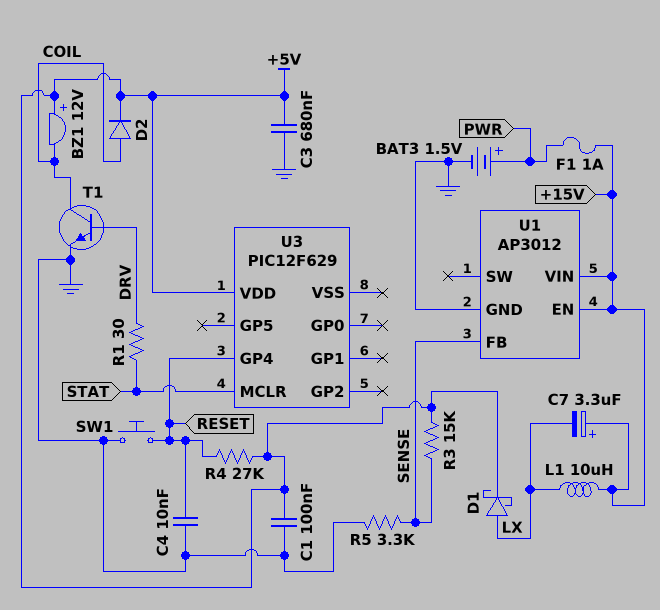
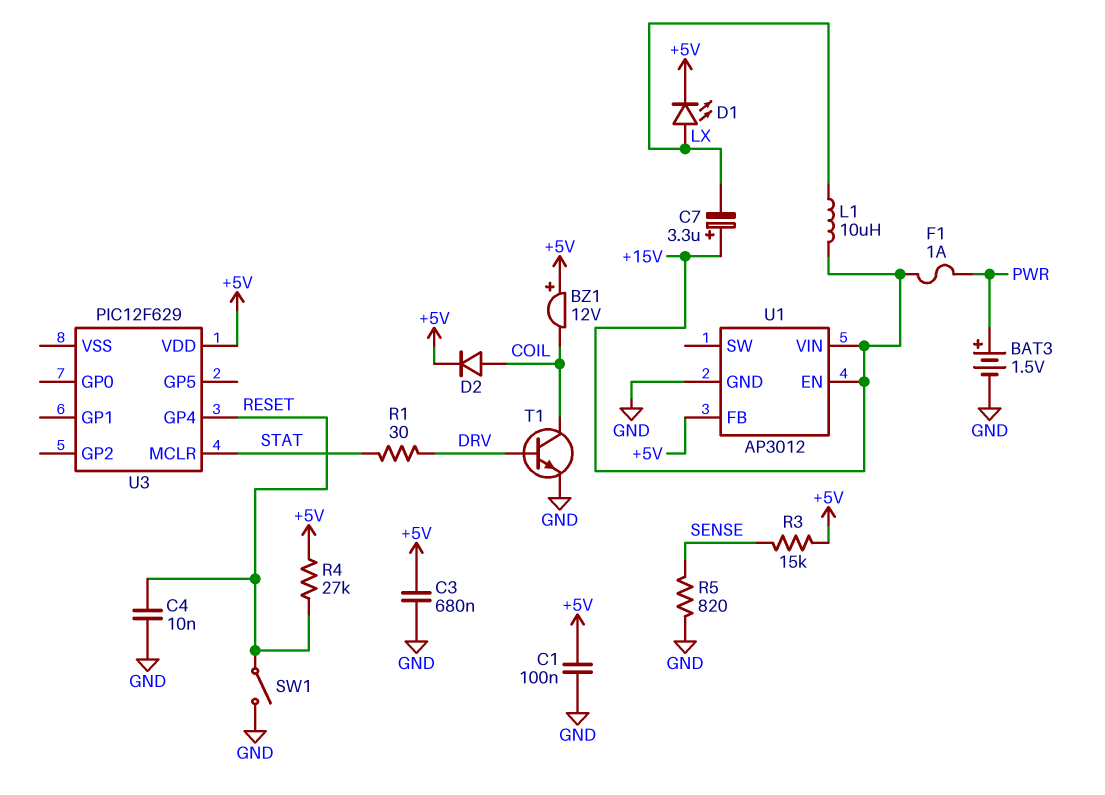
D1: schottky (A LX, K +5V) -> LED (A LX, K +5V)
R5: 3.3k (GND, SENSE) -> 820 (GND, SENSE)
SW1: button (GND, RESET) -> switch (GND, RESET)
U1 pin FB: SENSE -> +5V

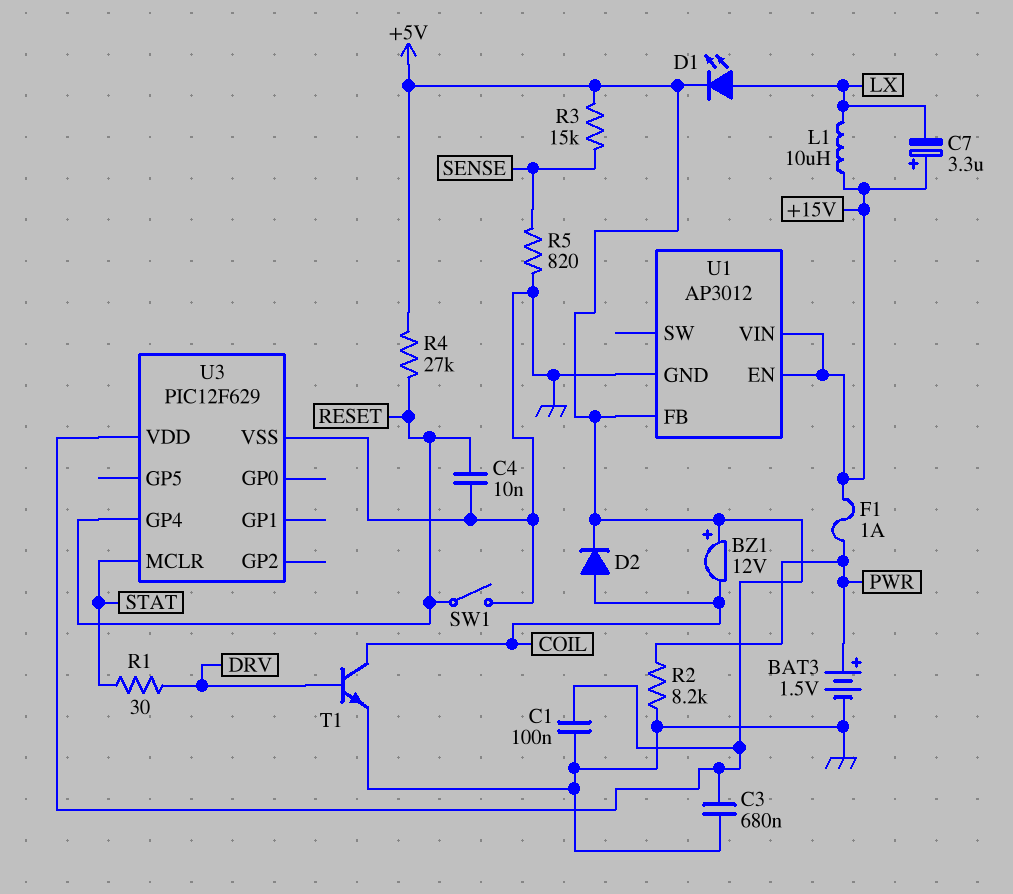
R2: none -> 8.2k (GND, PWR)
U3 pin VSS: none -> GND

